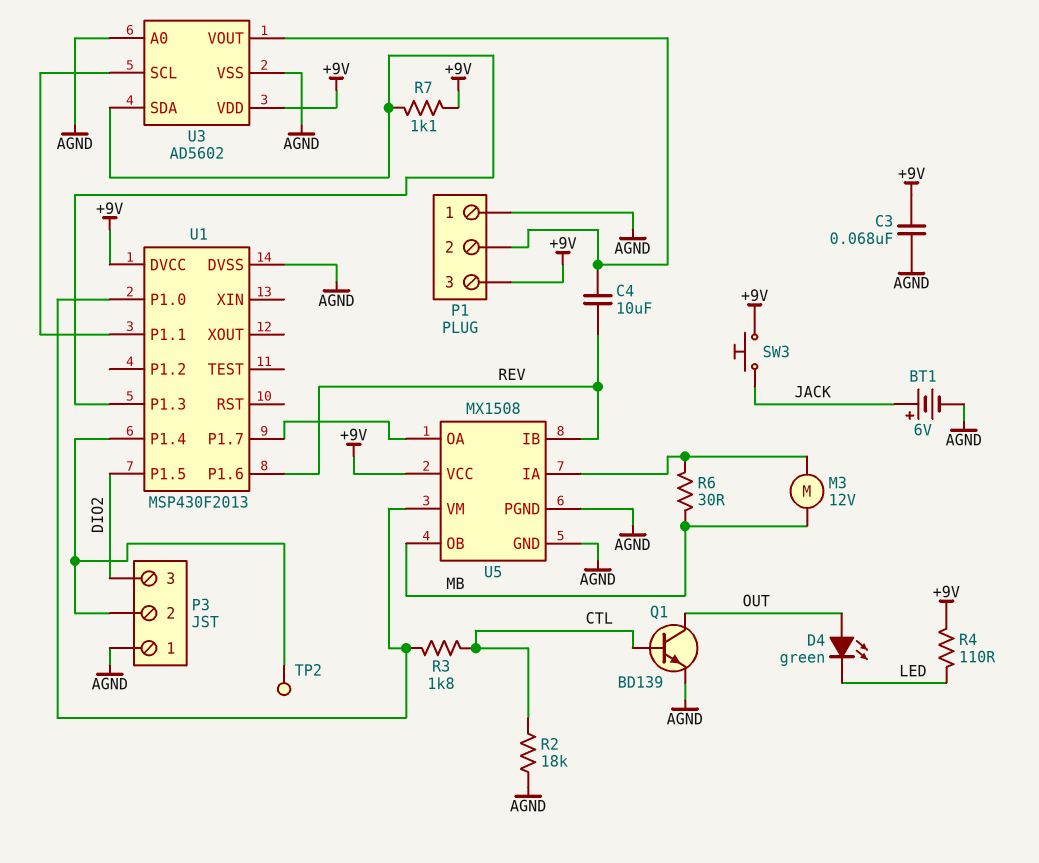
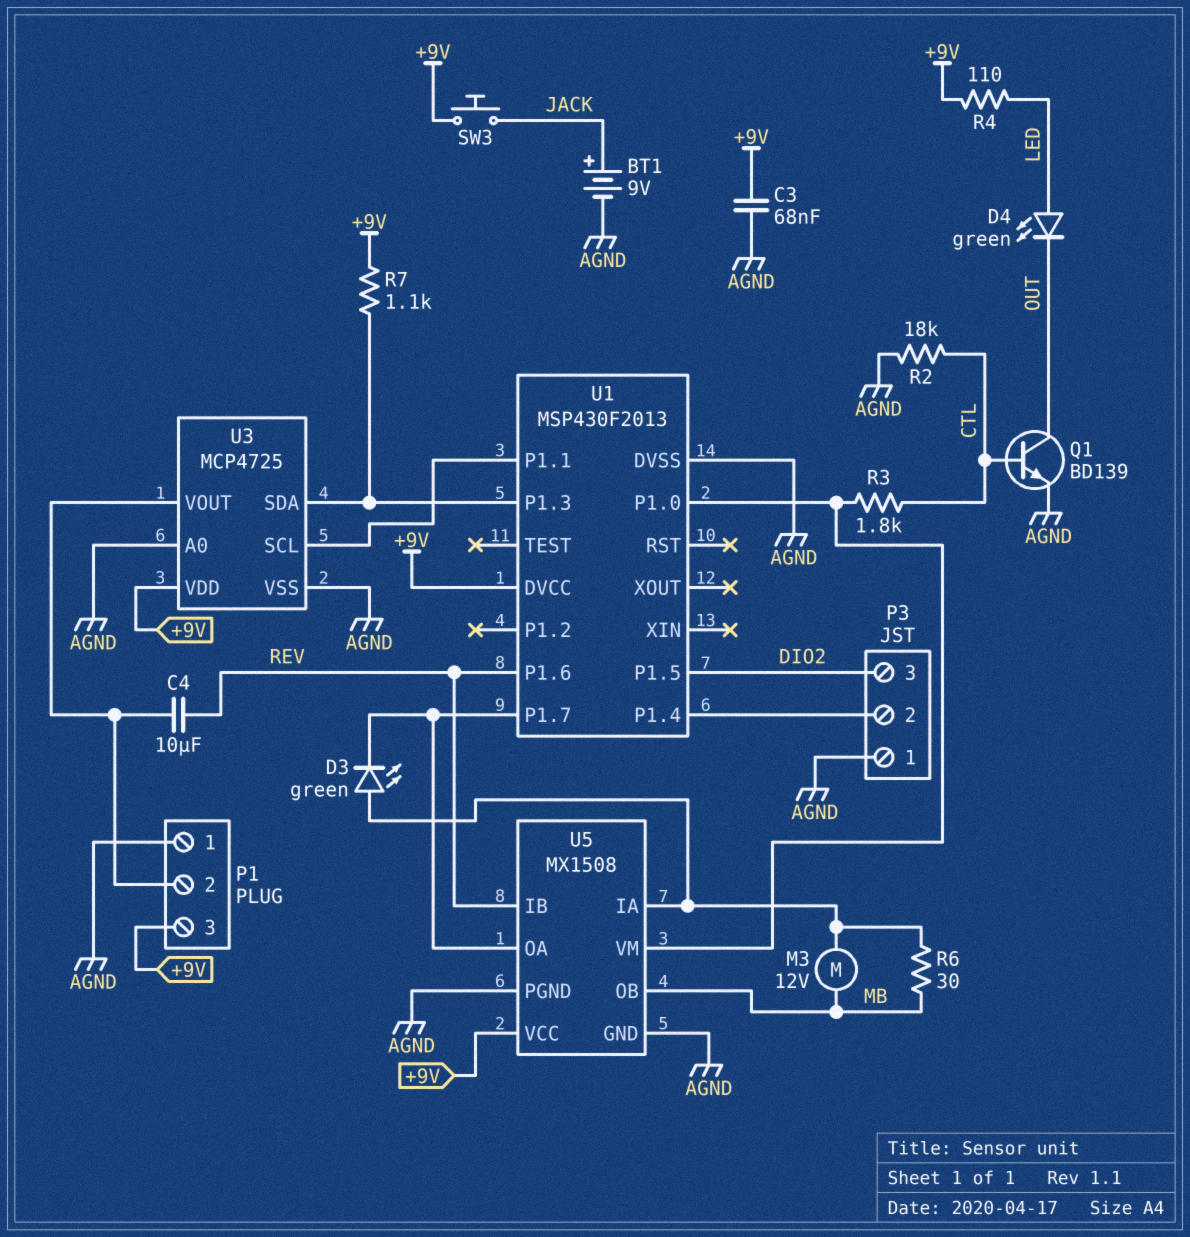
BT1: 6V (plus JACK, minus AGND) -> 9V (plus JACK, minus AGND)
D3: none -> LED green (A U5/IA, K U1/P1.7)
D4: LED green (A OUT, K LED) -> LED green (A LED, K OUT)
TP2: test point (P3/2) -> none
U3: AD5602 -> MCP4725

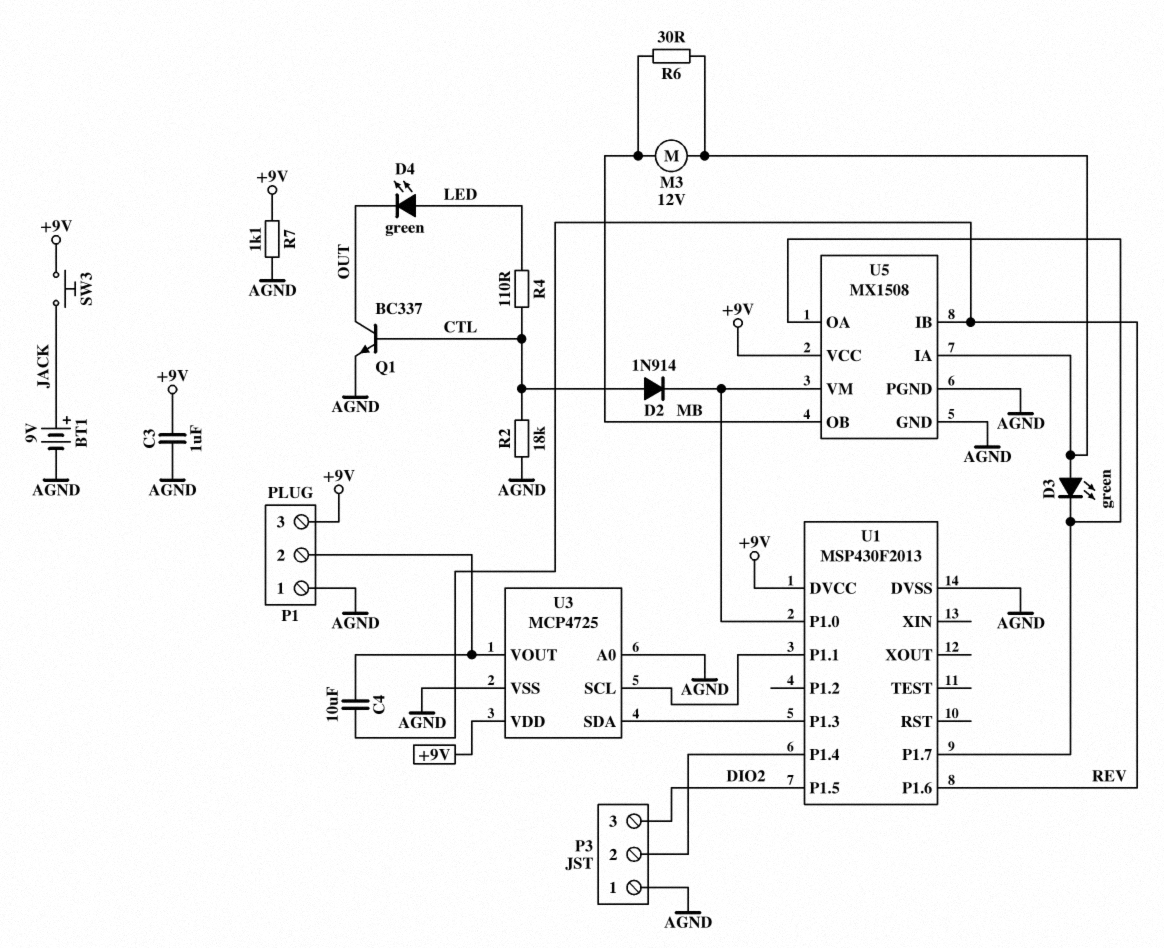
C3: 68nF (+9V, AGND) -> 1uF (+9V, AGND)
D2: none -> diode 1N914 (A CTL, K U1/P1.0)
Q1: NPN BD139 (B CTL, C OUT, E AGND) -> NPN BC337 (B CTL, C OUT, E AGND)
R3: 1.8k (CTL, U1/P1.0) -> none
R4: 110 (+9V, LED) -> 110 (CTL, LED)
R7: 1.1k (+9V, U1/P1.3) -> 1.1k (+9V, AGND)

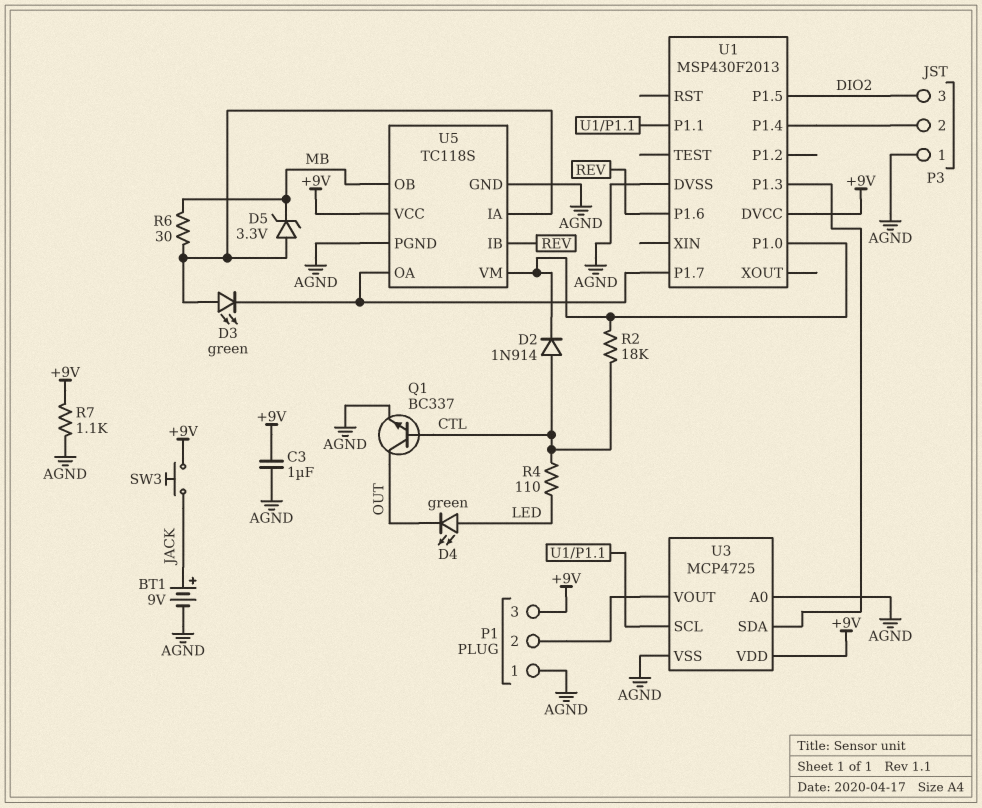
C4: 10uF (P1/2, REV) -> none
D5: none -> zener 3.3V (A U5/IA, K MB)
M3: motor 12V (MB, U5/IA) -> none
R2: 18k (AGND, CTL) -> 18k (CTL, U1/P1.0)
U5: MX1508 -> TC118S

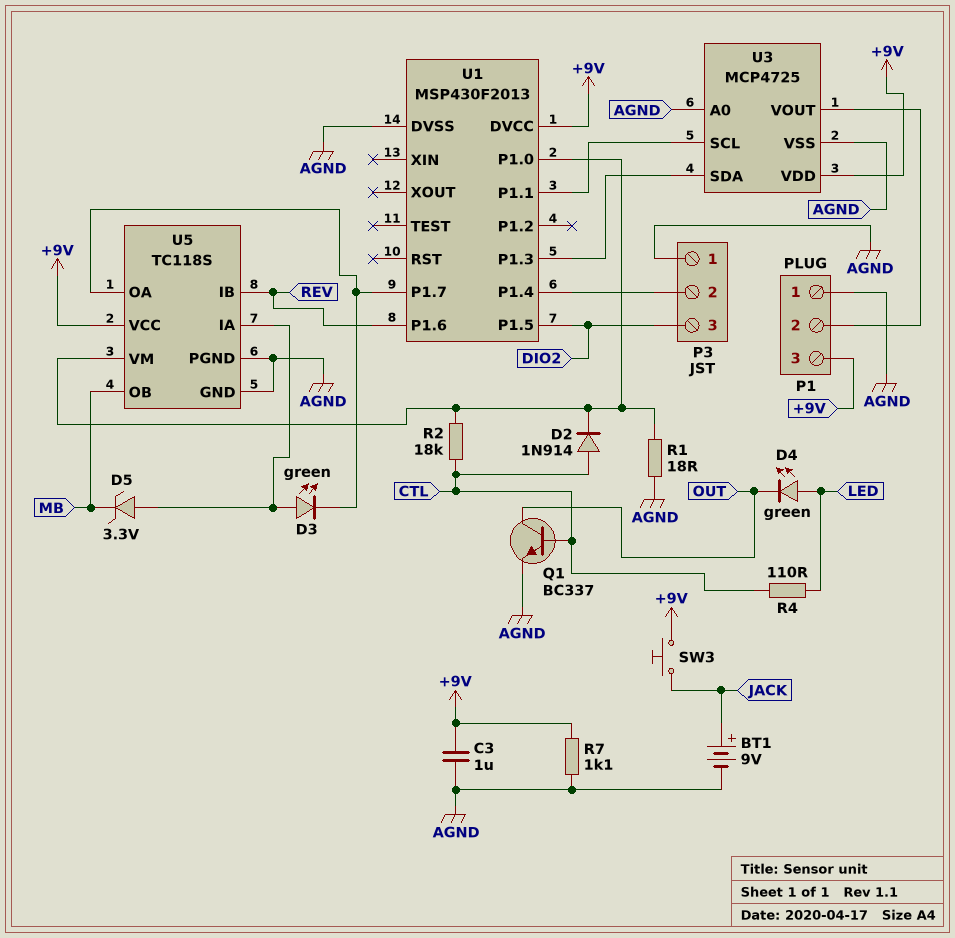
R1: none -> 18 (AGND, U1/P1.0)
R6: 30 (MB, U5/IA) -> none

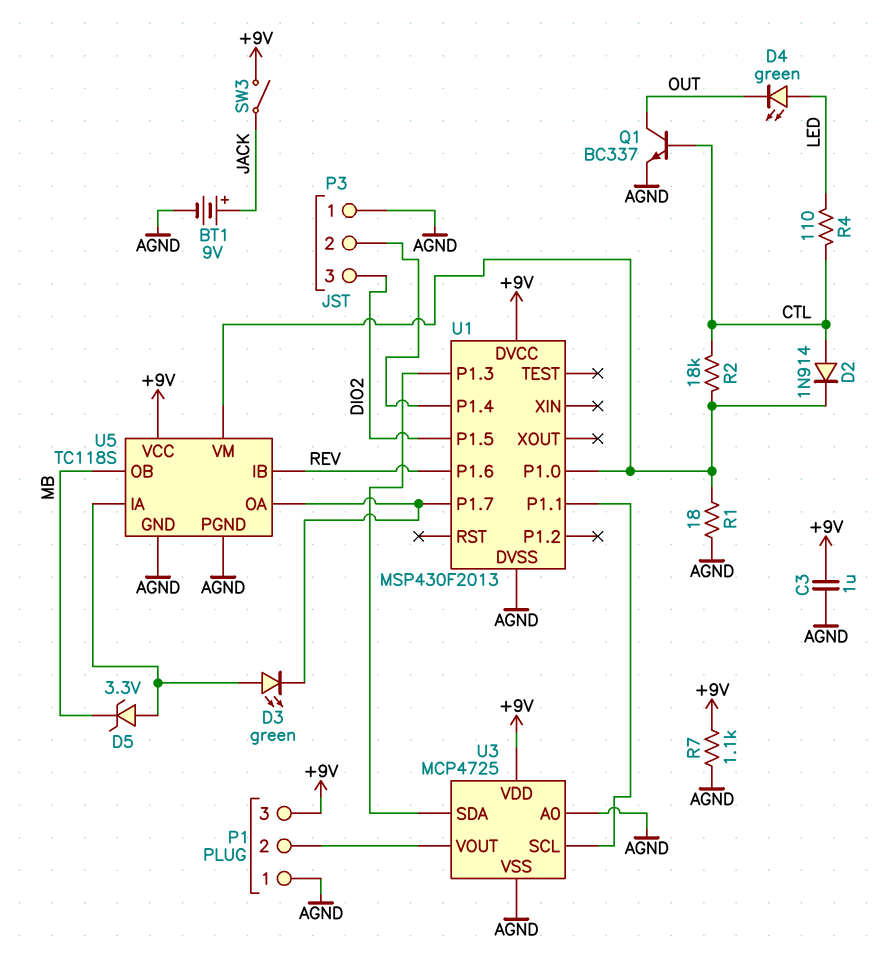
SW3: button (+9V, JACK) -> switch (+9V, JACK)

